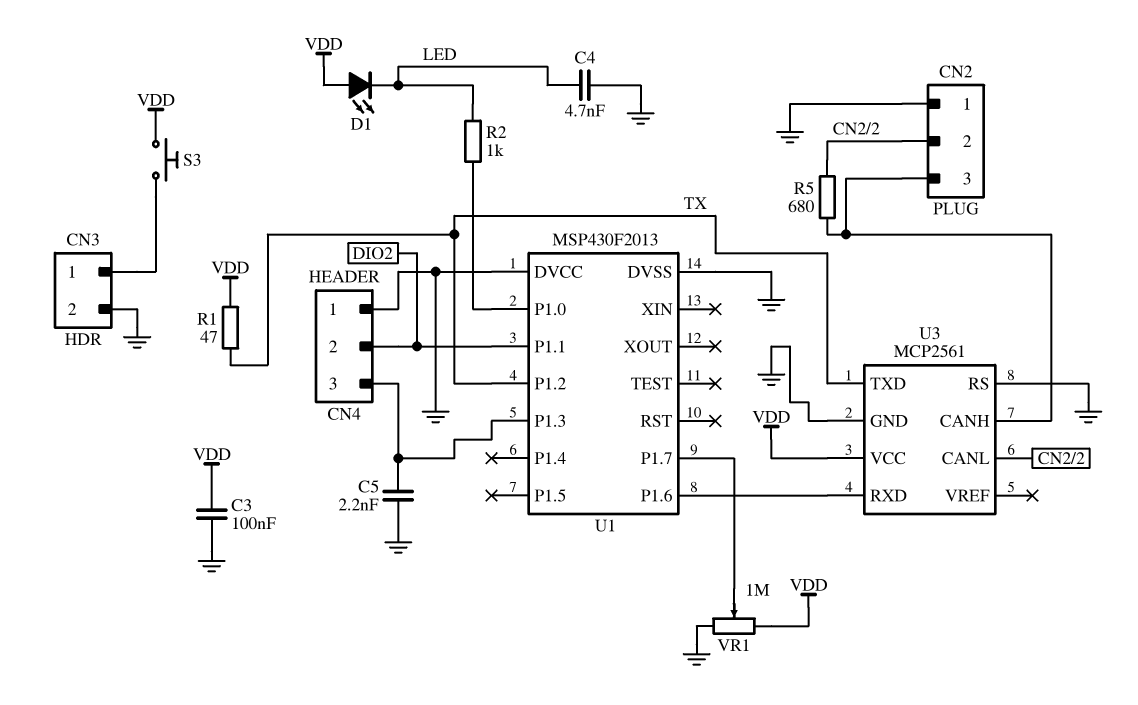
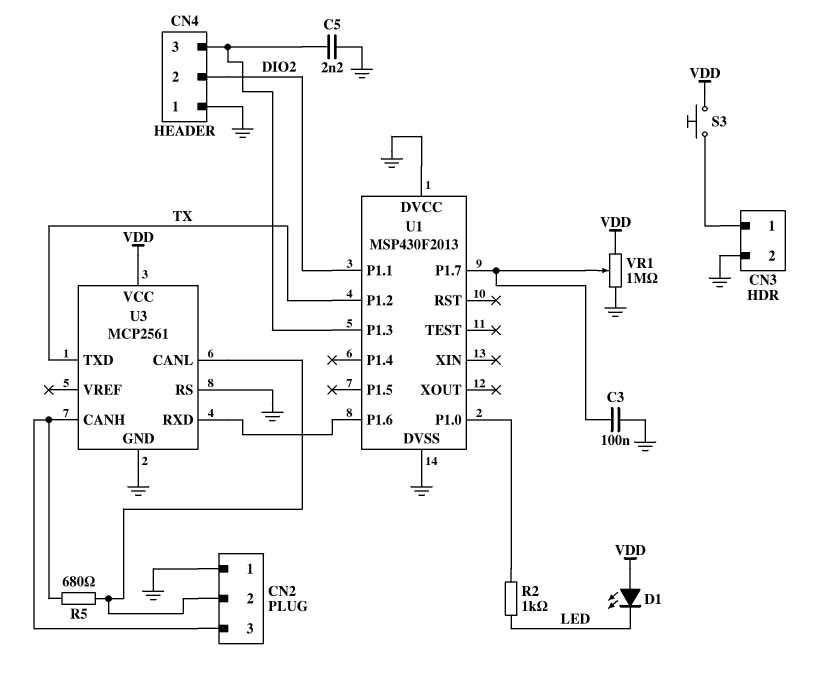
C3: 100nF (GND, VDD) -> 100nF (GND, U1/P1.7)
C4: 4.7nF (GND, LED) -> none
R1: 47 (TX, VDD) -> none

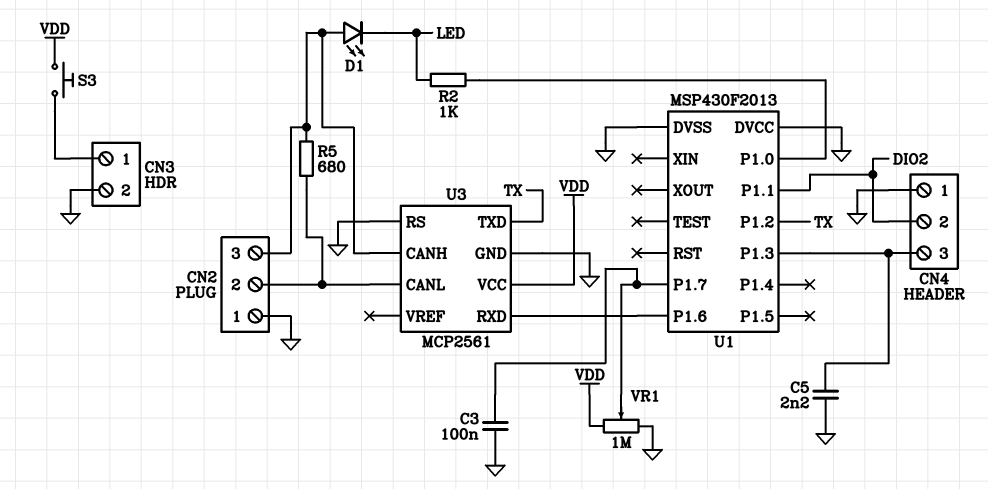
D1: LED (A VDD, K LED) -> LED (A CN2/3, K LED)

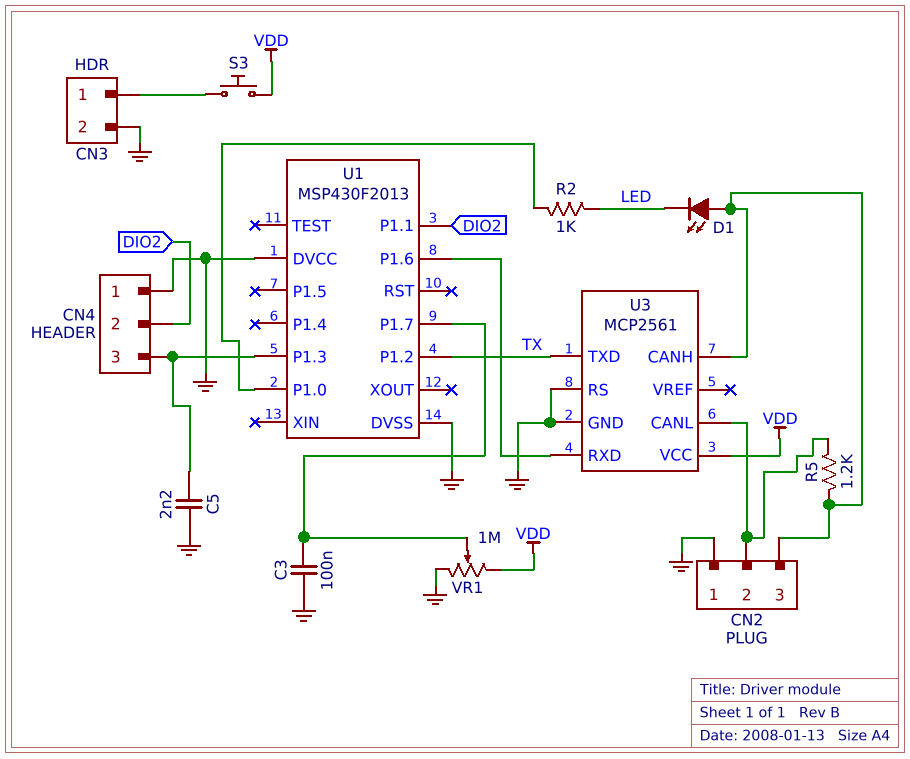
R5: 680 (CN2/2, CN2/3) -> 1.2k (CN2/2, CN2/3)

